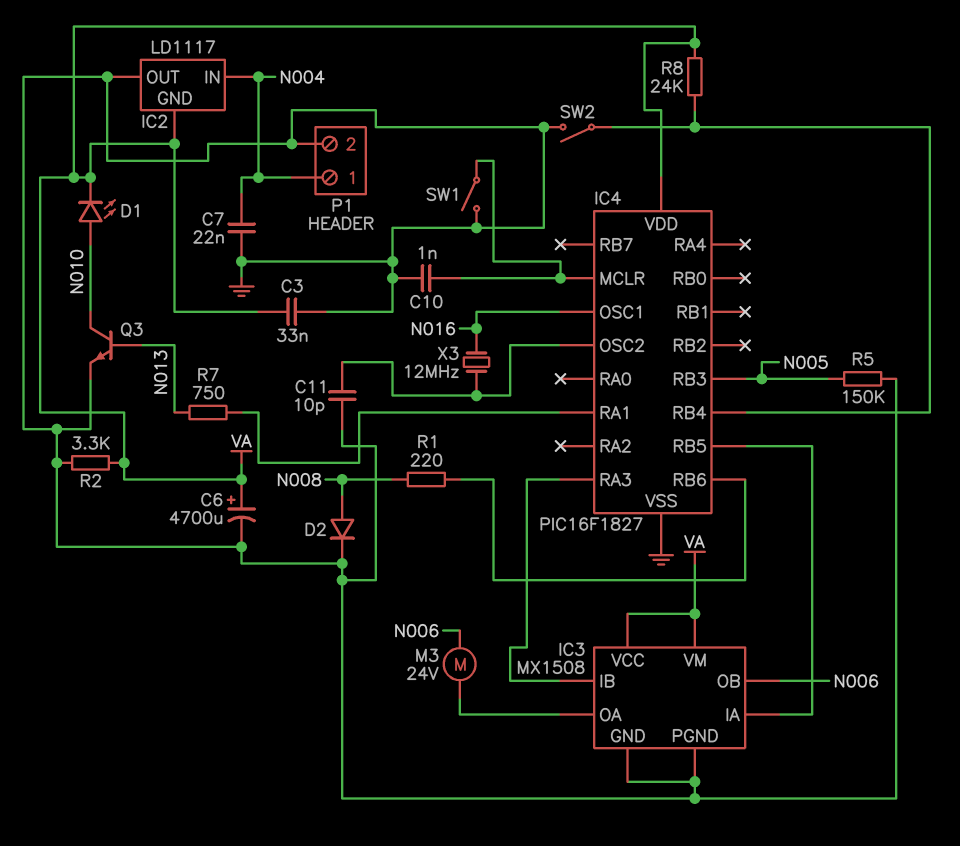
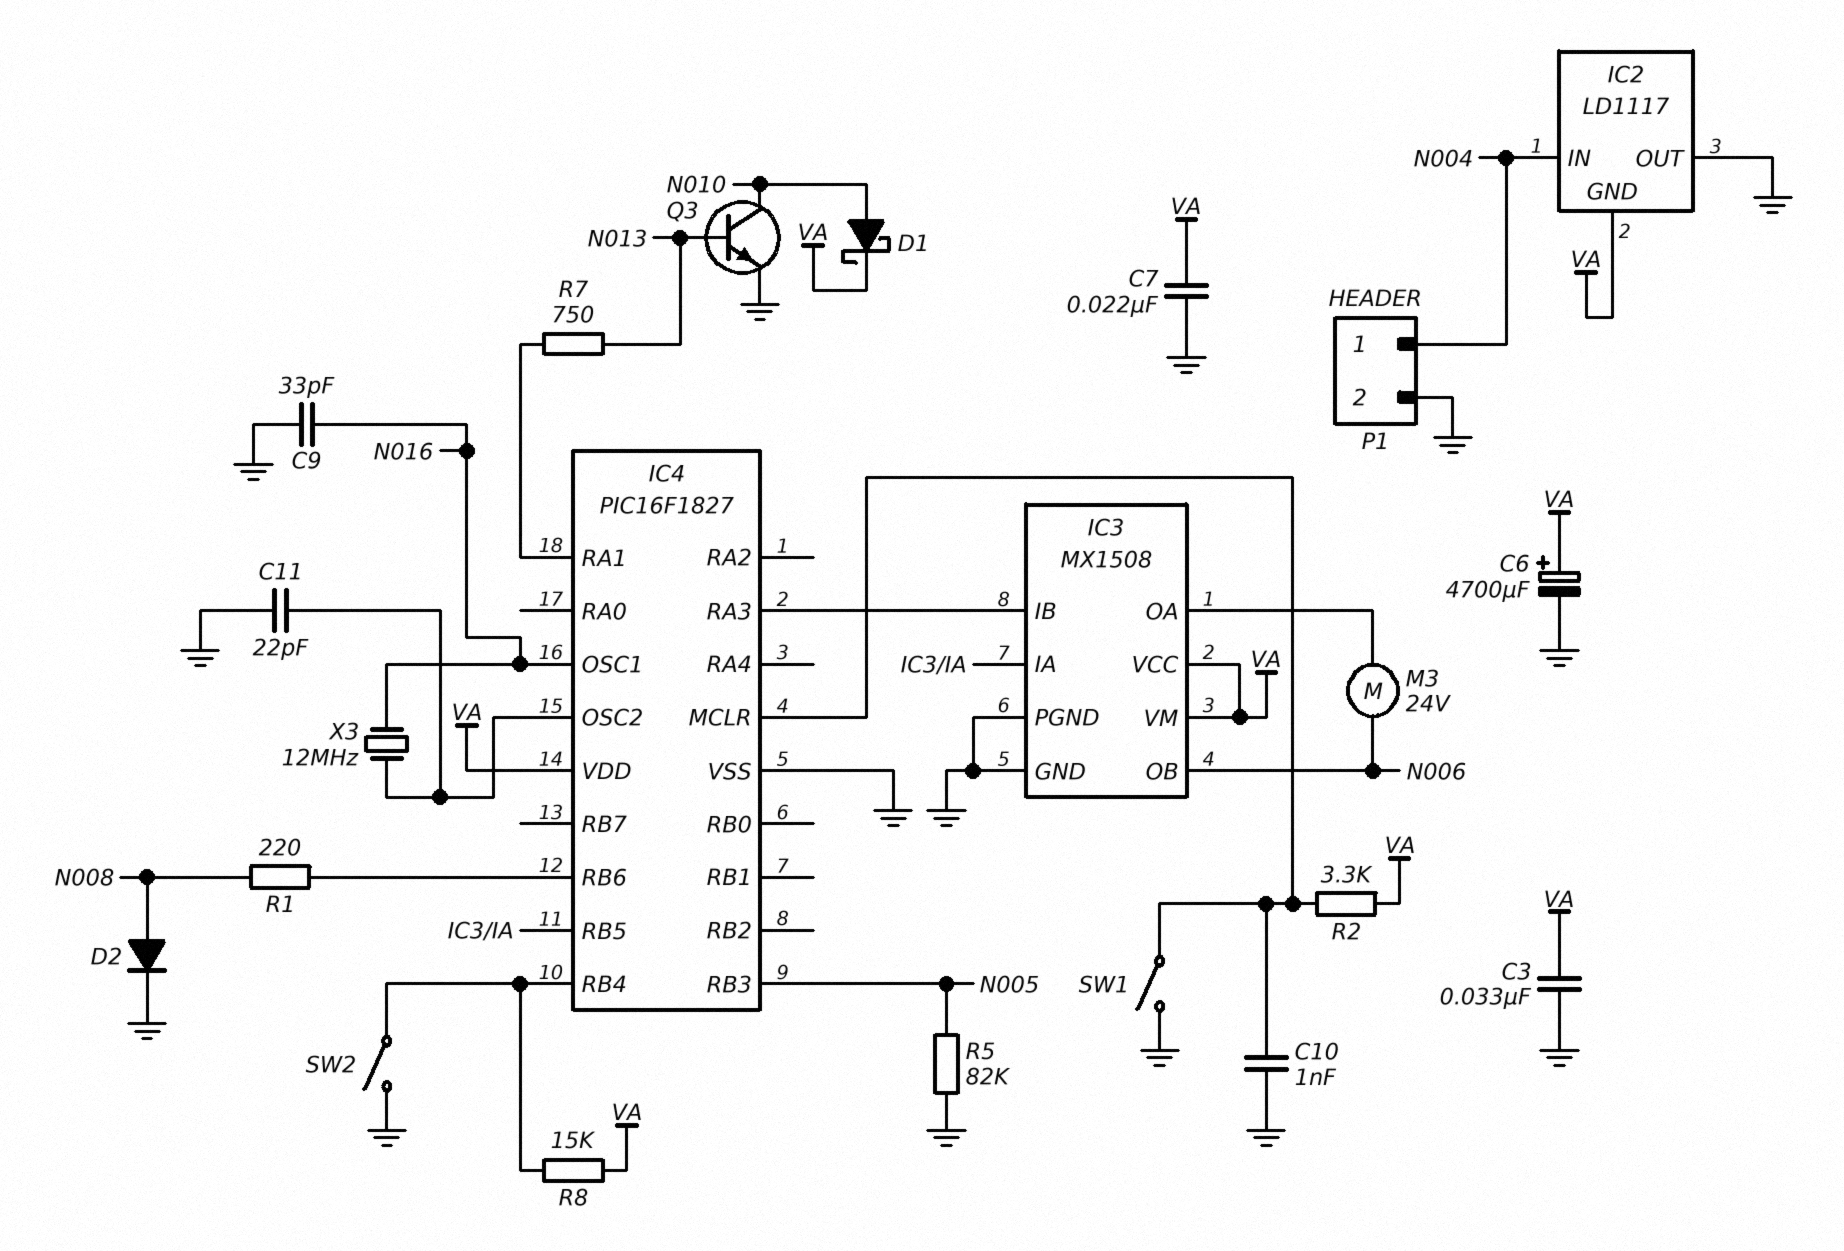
C7: 22nF (GND, N004) -> 22nF (GND, VA)
C9: none -> 33pF (GND, N016)
C11: 10pF (GND, IC4/OSC2) -> 22pF (GND, IC4/OSC2)
D1: LED (A N010, K VA) -> schottky (A N010, K VA)
R2: 3.3k (GND, VA) -> 3.3k (IC4/MCLR, VA)
R5: 150k (GND, N005) -> 82k (GND, N005)
R8: 24k (IC4/RB4, VA) -> 15k (IC4/RB4, VA)

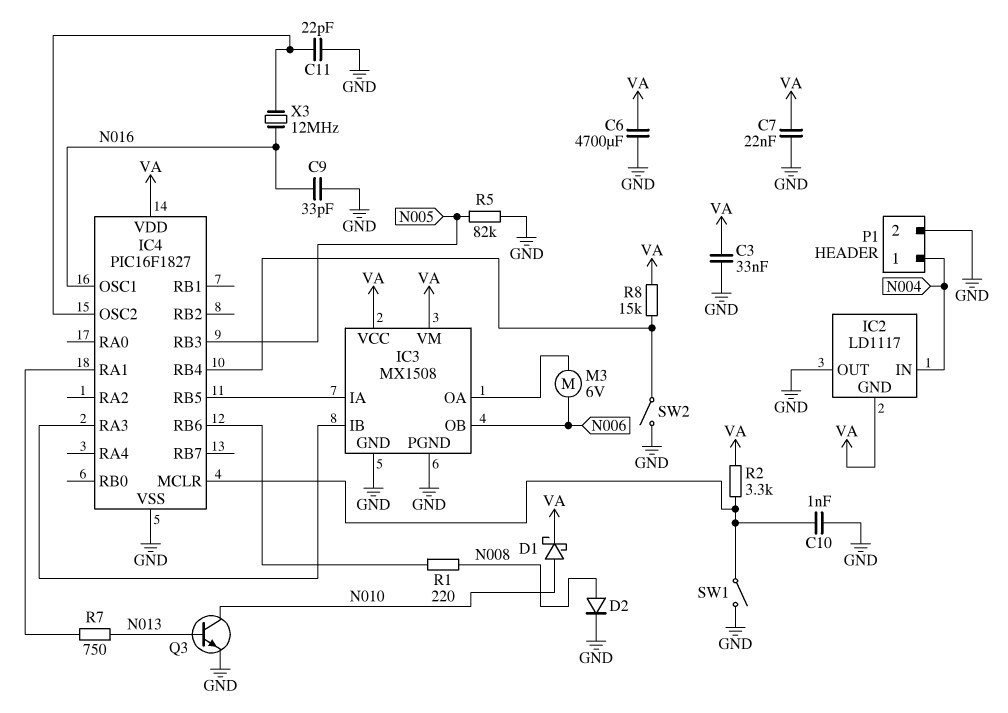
C6: 4700uF (plus VA, minus GND) -> 4700uF (GND, VA)
M3: motor 24V (IC3/OA, N006) -> motor 6V (IC3/OA, N006)

